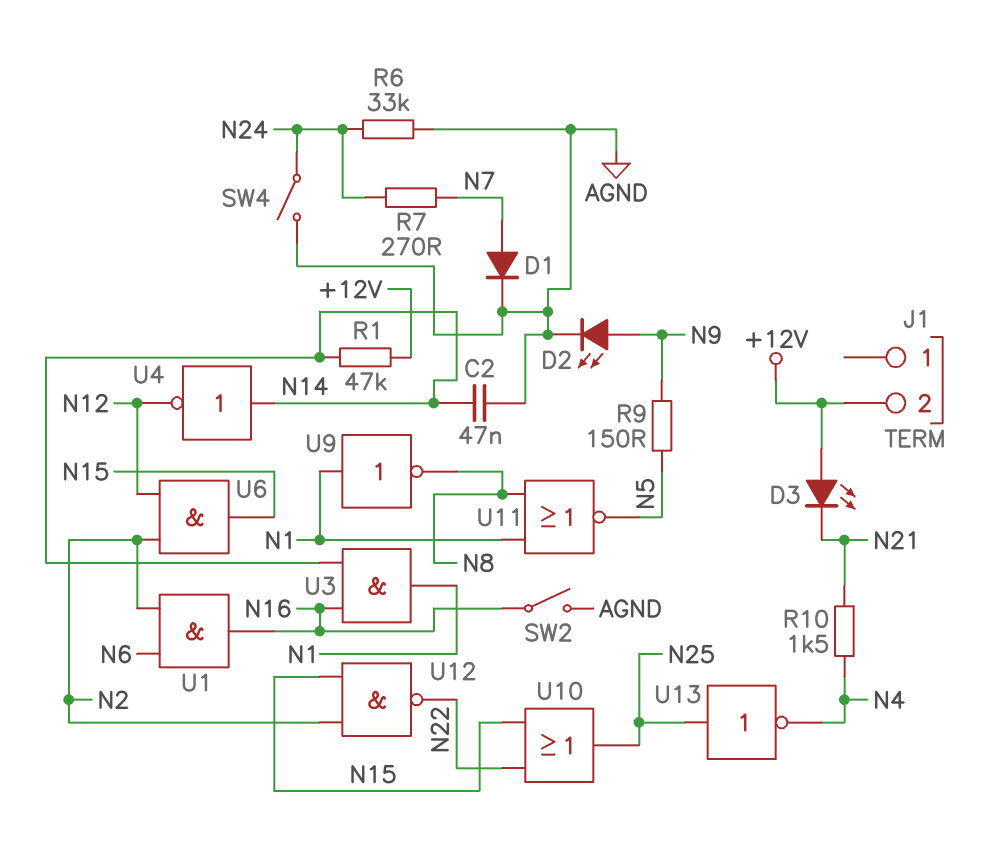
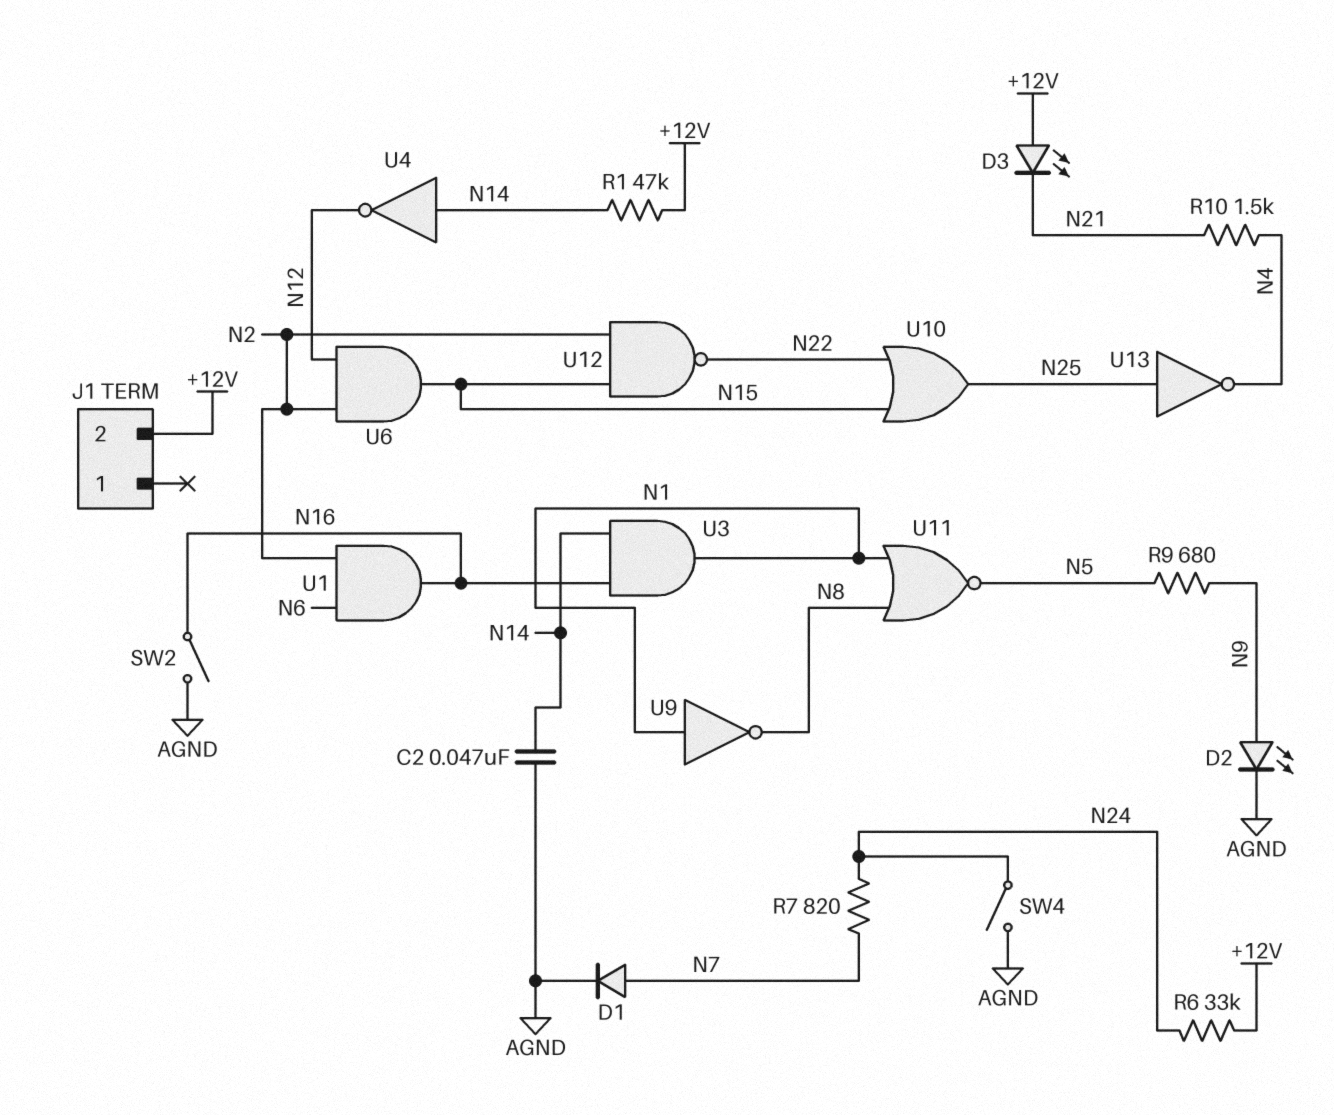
R6: 33k (AGND, N24) -> 33k (+12V, N24)
R7: 270 (N7, N24) -> 820 (N7, N24)
R9: 150 (N5, N9) -> 680 (N5, N9)

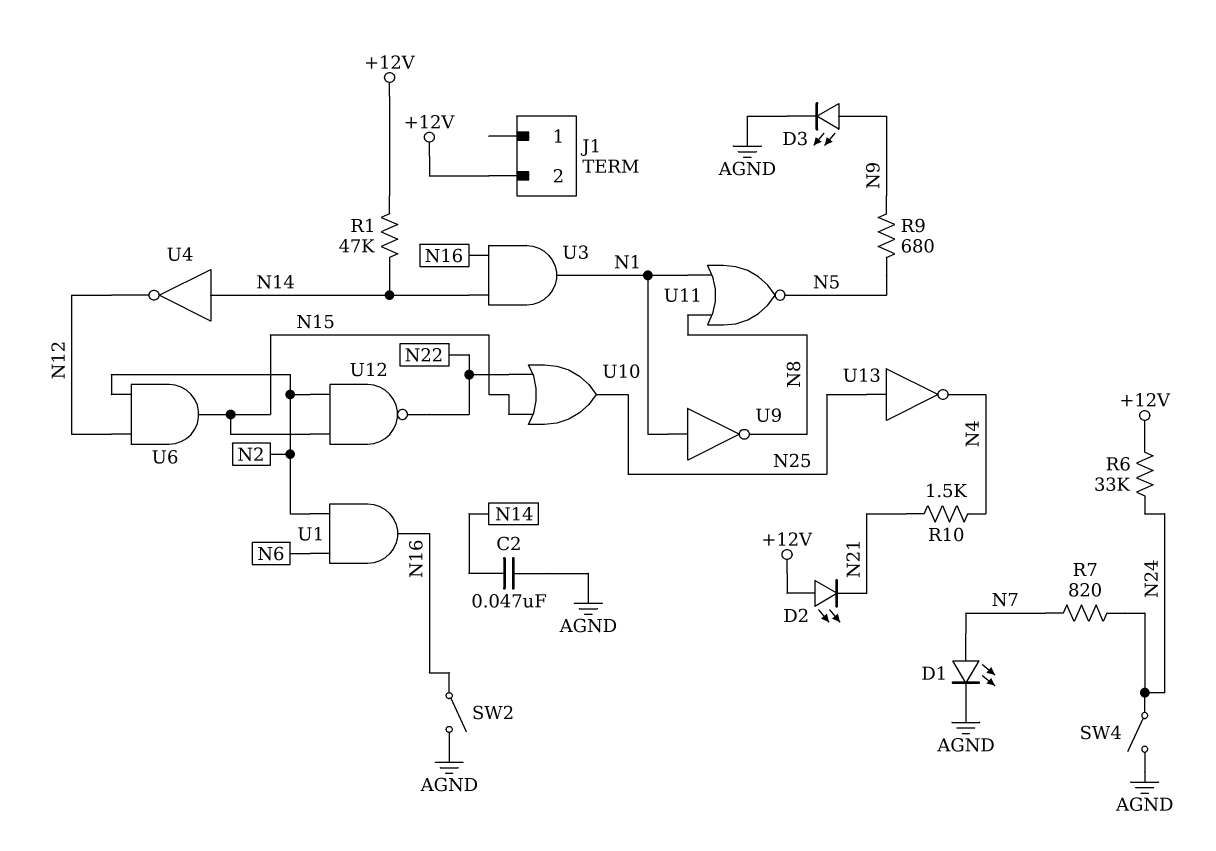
D1: diode (A N7, K AGND) -> LED (A N7, K AGND)
D2: LED (A N9, K AGND) -> LED (A +12V, K N21)
D3: LED (A +12V, K N21) -> LED (A N9, K AGND)

